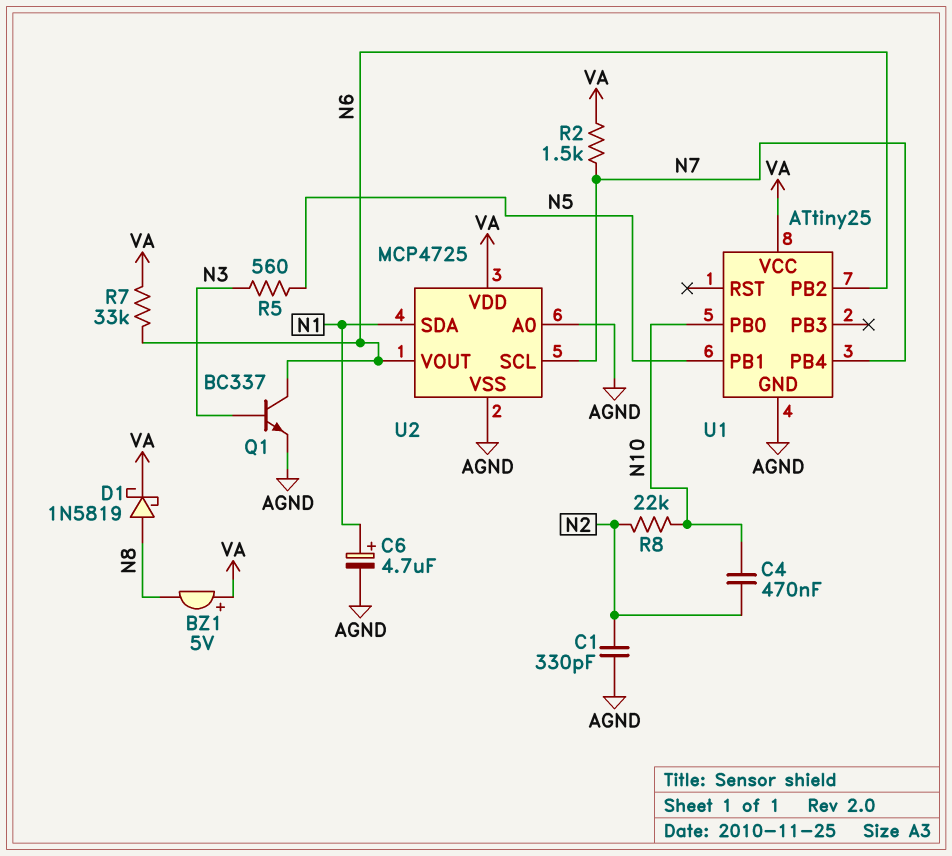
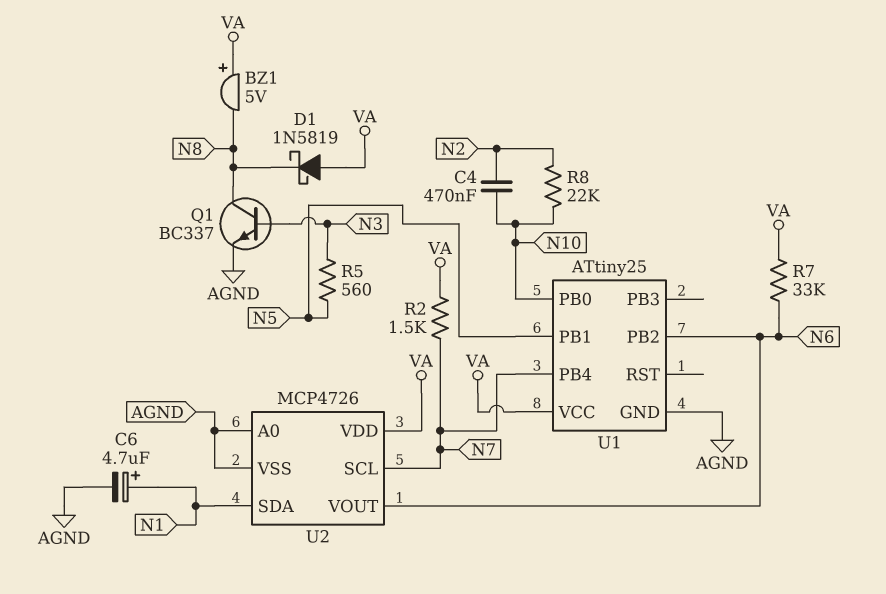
C1: 330pF (AGND, N2) -> none
D1: schottky 1N5819 (A N8, K VA) -> schottky 1N5819 (A VA, K N8)
Q1: NPN BC337 (B N3, C N6, E AGND) -> NPN BC337 (B N3, C N8, E AGND)
U2: MCP4725 -> MCP4726

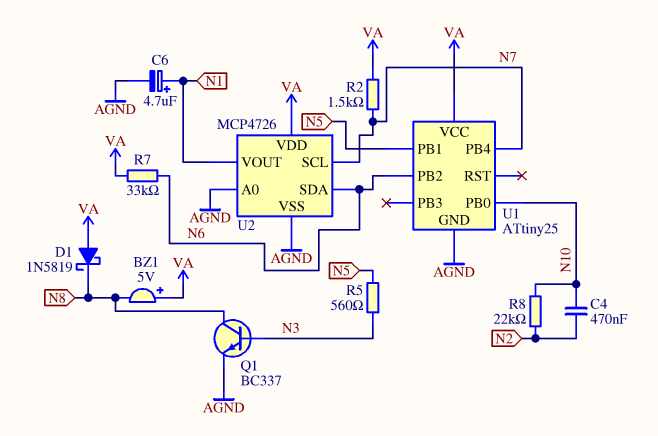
U2 pin SDA: N1 -> N6
U2 pin VOUT: N6 -> N1

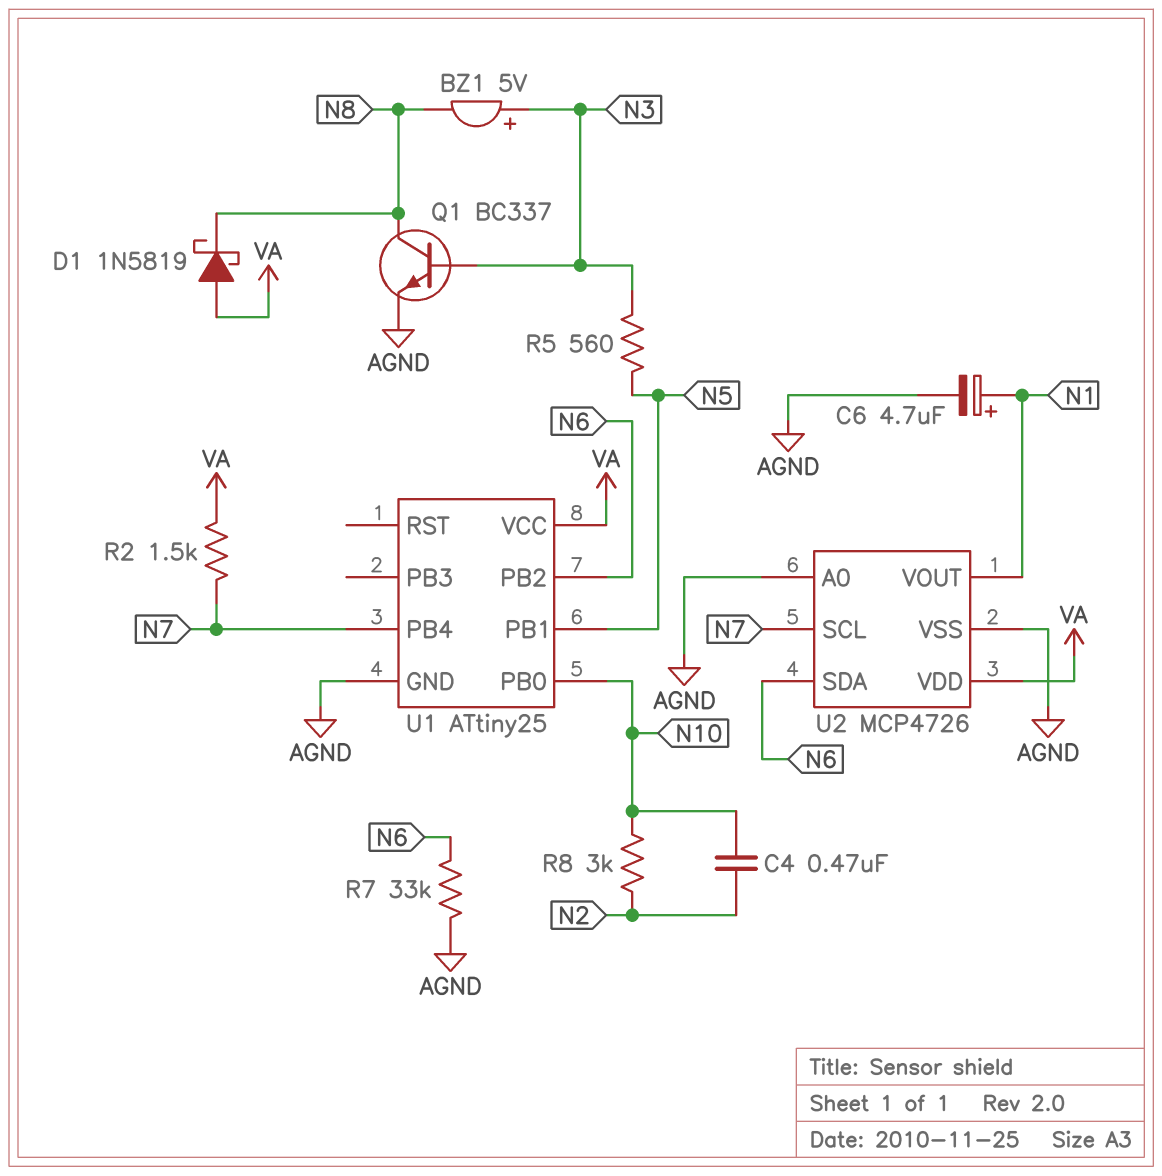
BZ1: buzzer 5V (plus VA, minus N8) -> buzzer 5V (plus N3, minus N8)
R7: 33k (N6, VA) -> 33k (AGND, N6)
R8: 22k (N2, N10) -> 3k (N2, N10)

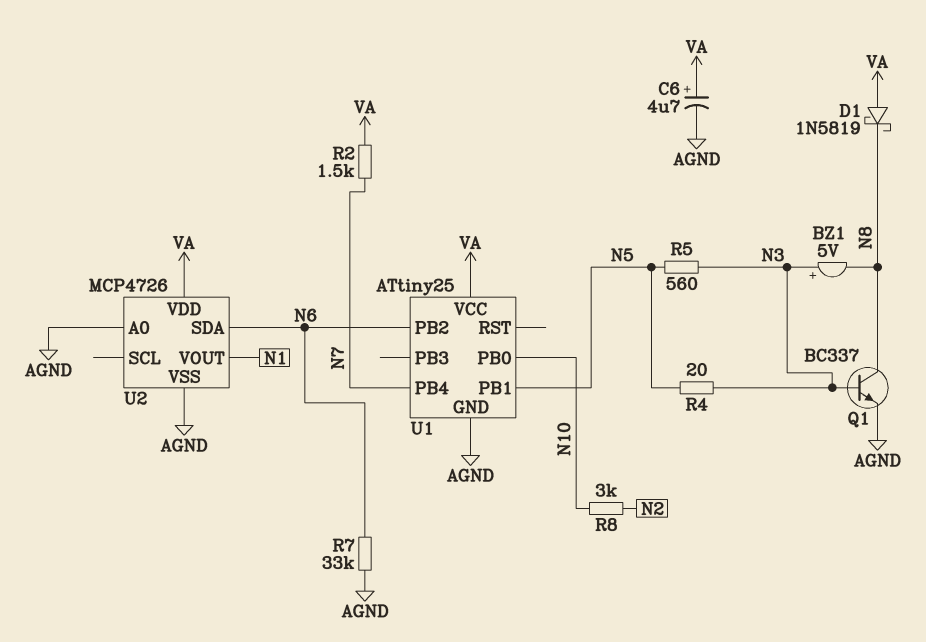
C4: 470nF (N2, N10) -> none
C6: 4.7uF (plus N1, minus AGND) -> 4.7uF (plus VA, minus AGND)
R4: none -> 20 (N3, N5)
U2 pin SCL: N7 -> none

